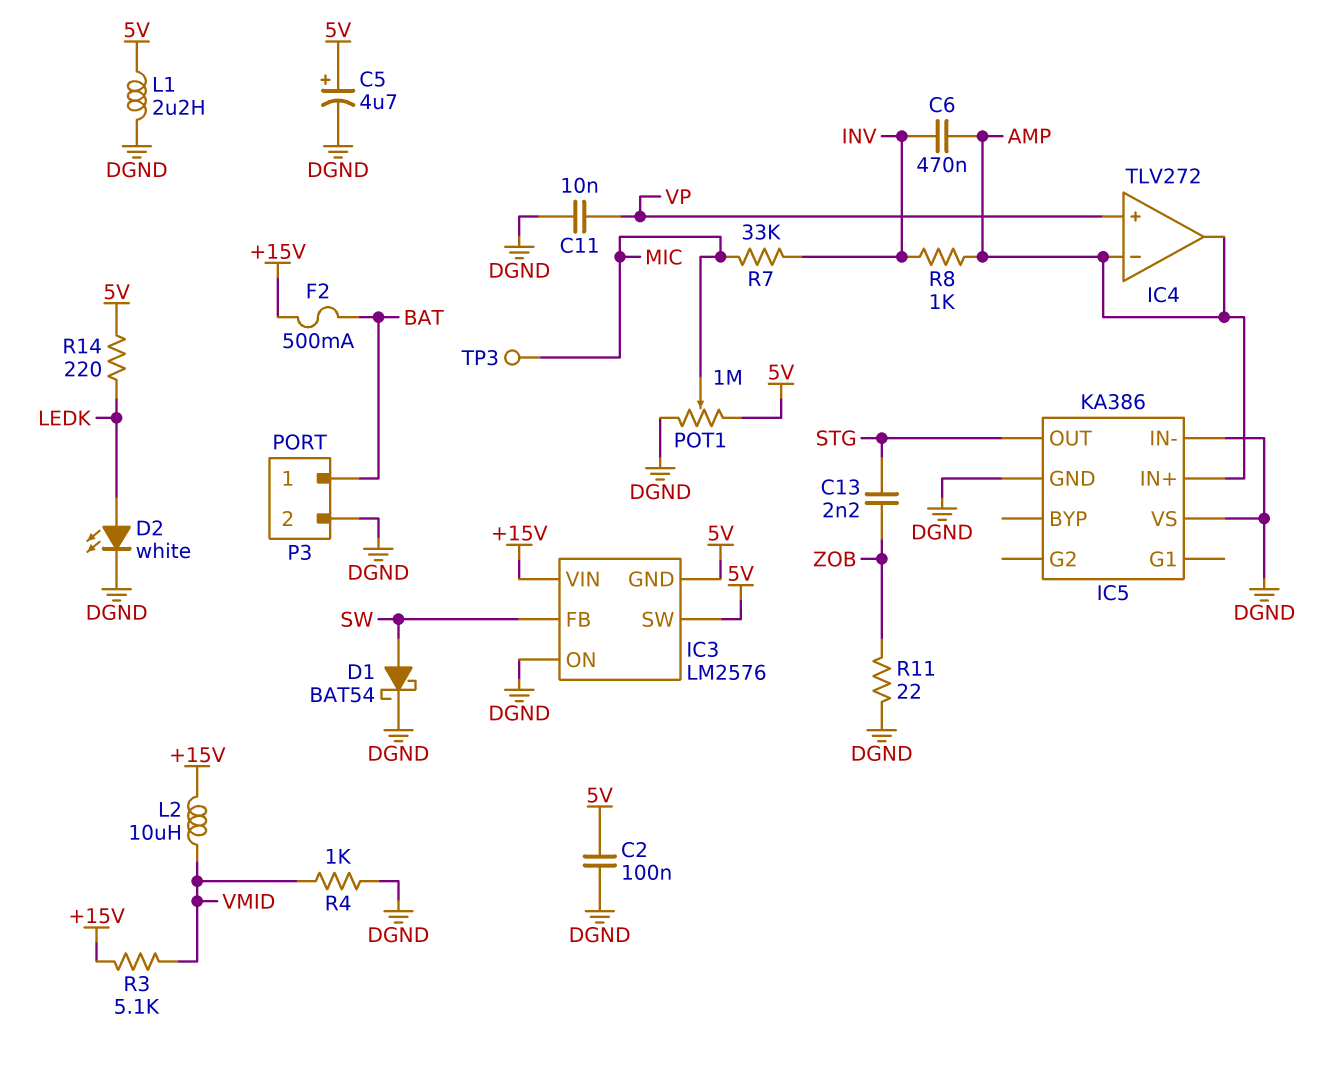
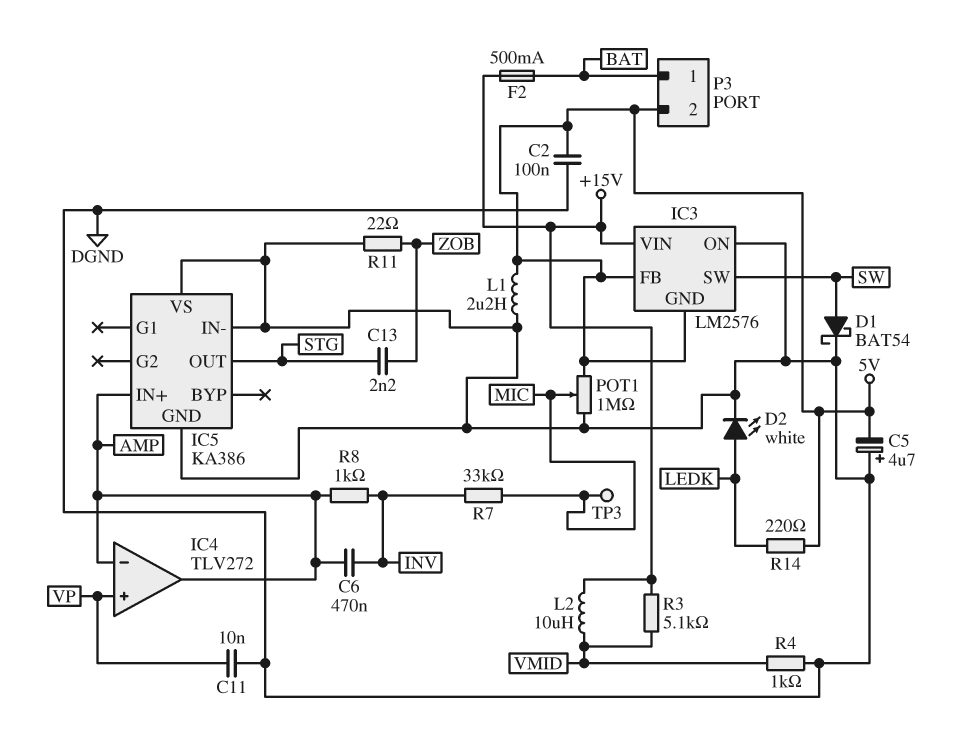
C5: 4.7uF (plus 5V, minus DGND) -> 4.7uF (plus DGND, minus 5V)
IC3 pin FB: SW -> 5V
IC3 pin SW: 5V -> SW
P3 pin 2: DGND -> 5V

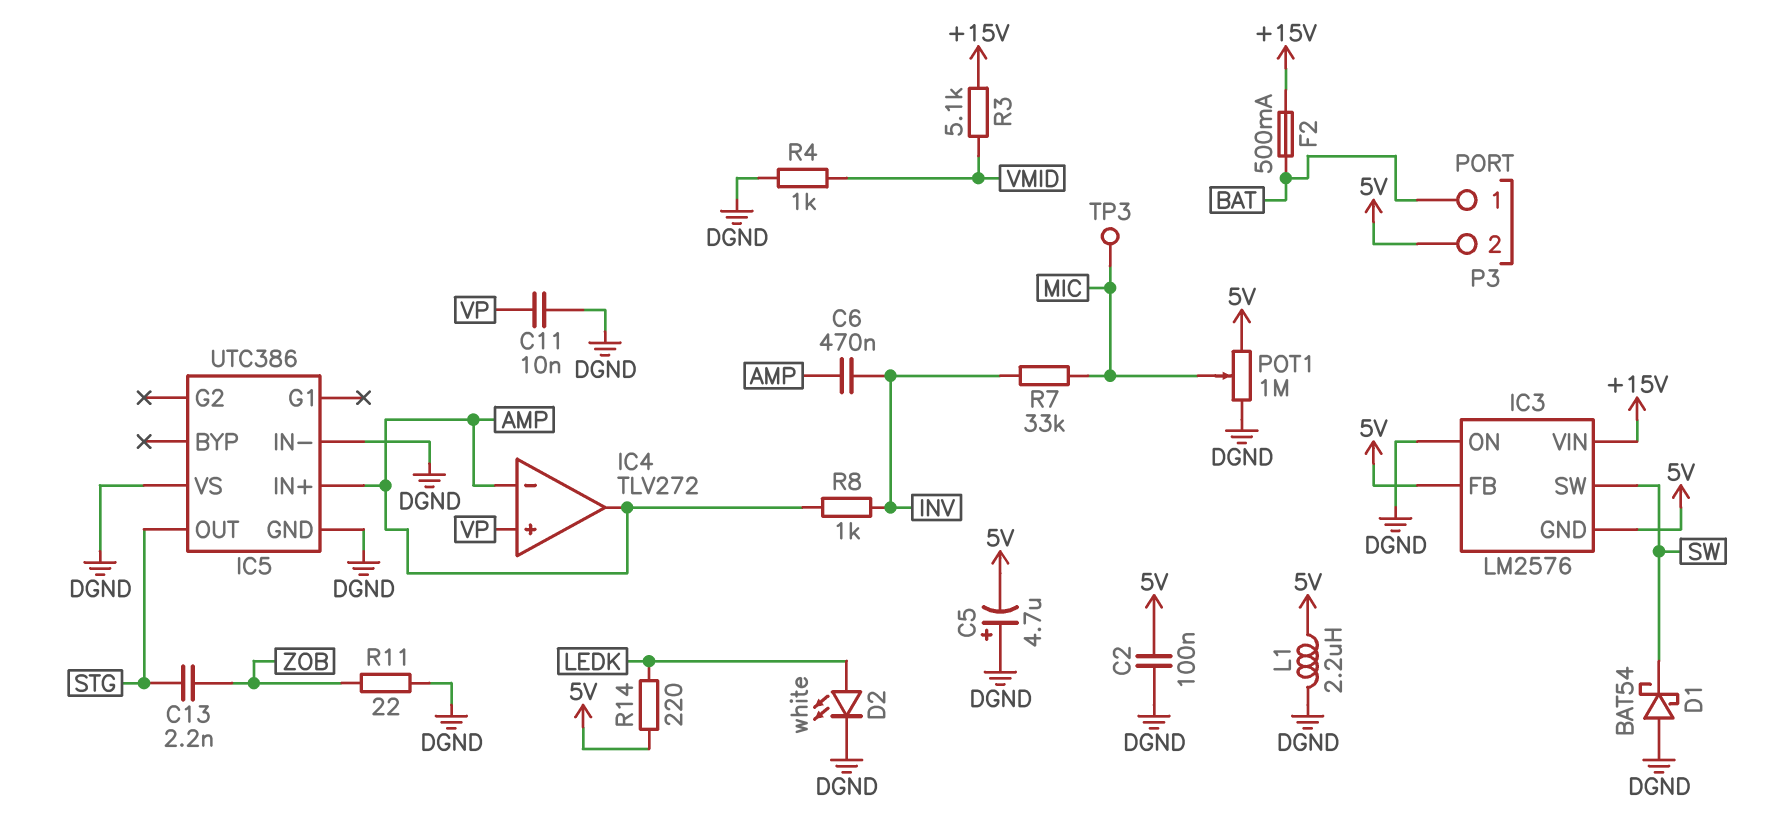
D1: schottky BAT54 (A SW, K DGND) -> schottky BAT54 (A DGND, K SW)
IC5: KA386 -> UTC386
L2: 10uH (+15V, VMID) -> none

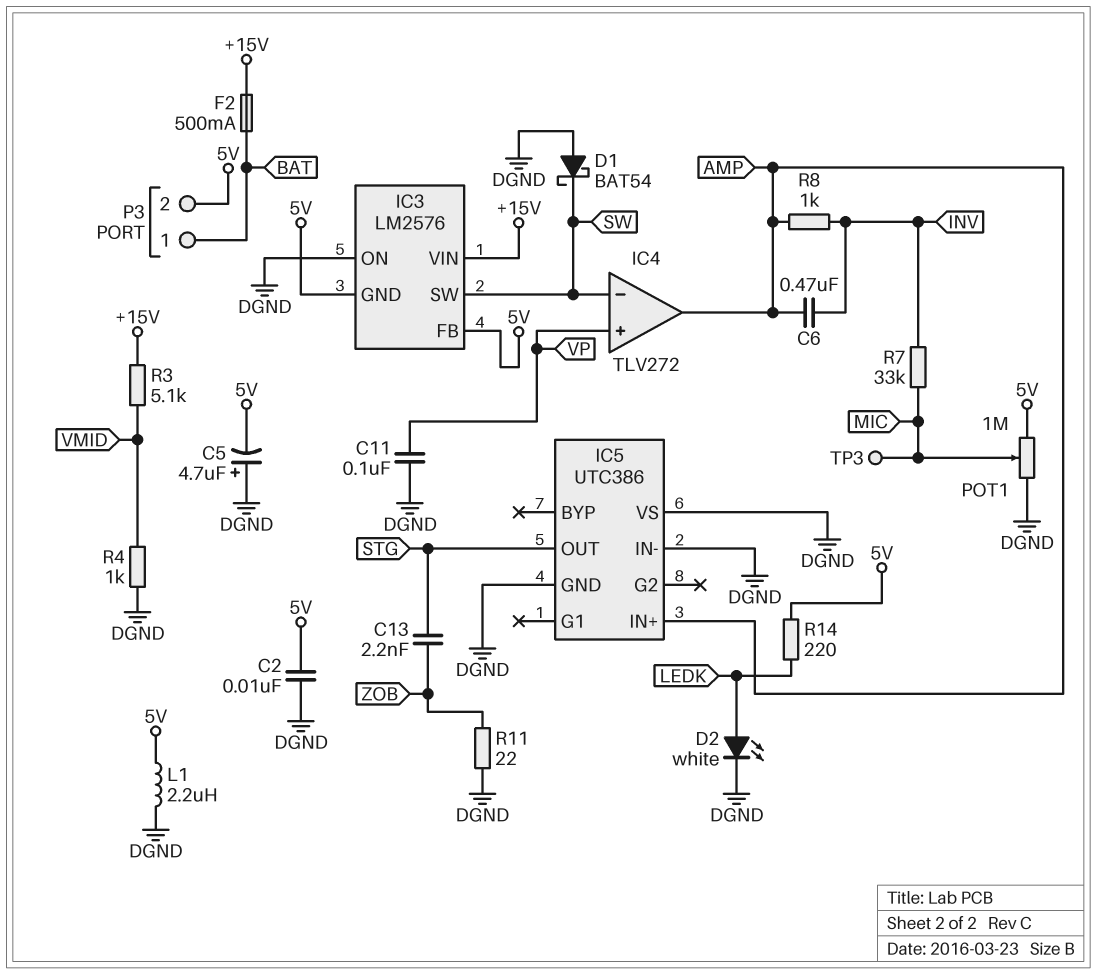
C2: 100nF (5V, DGND) -> 10nF (5V, DGND)
C11: 10nF (DGND, VP) -> 100nF (DGND, VP)
IC4 pin in-: AMP -> SW

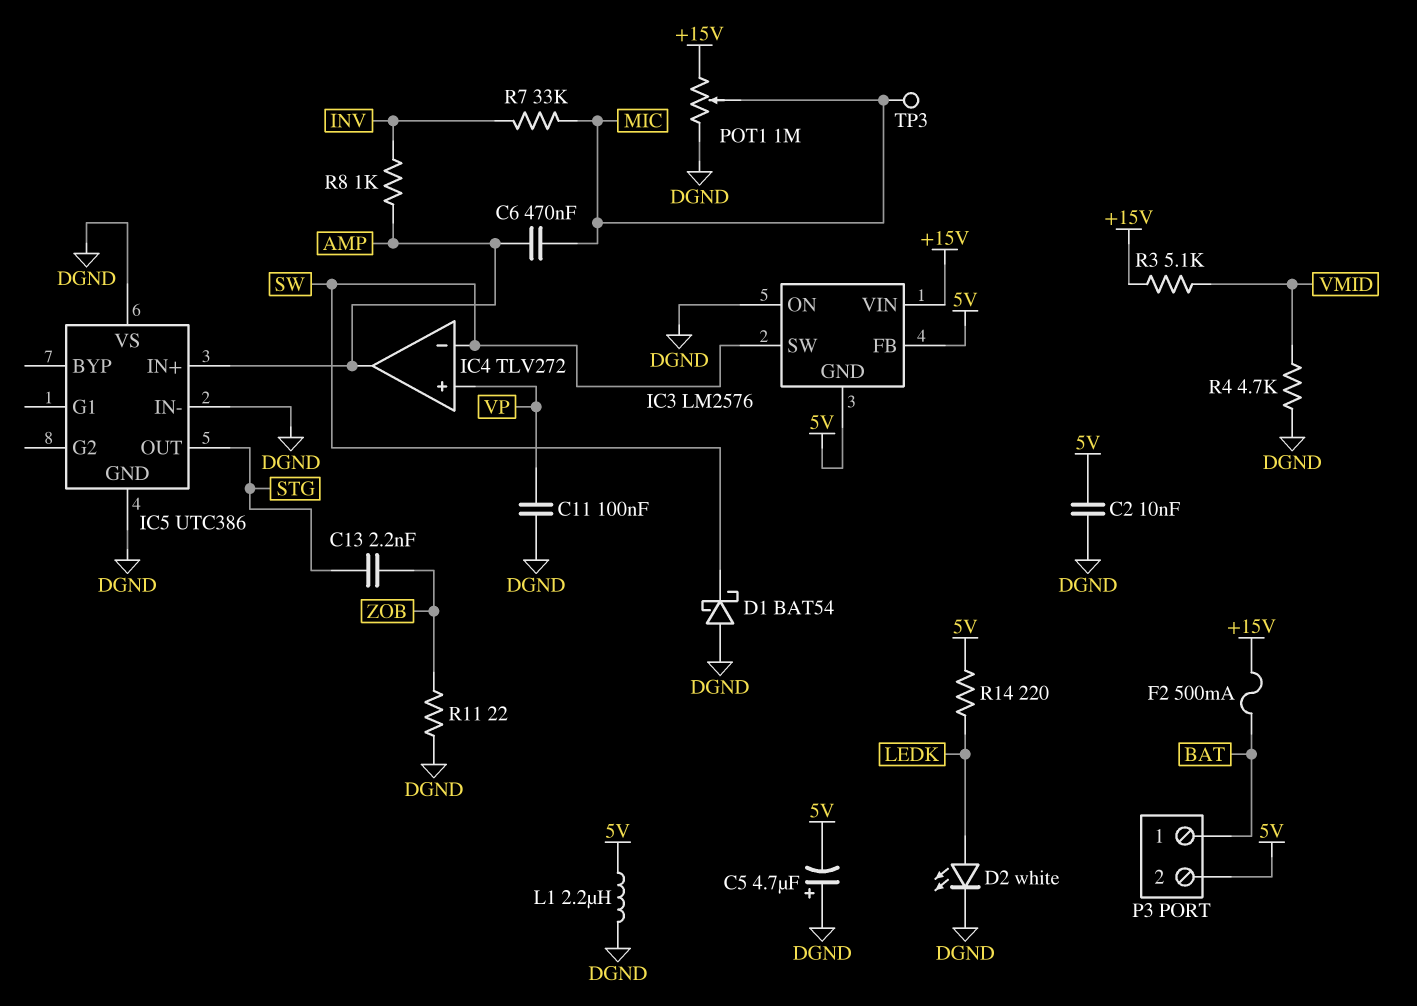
C6: 470nF (AMP, INV) -> 470nF (AMP, MIC)
POT1: 1M (5V, DGND, wiper MIC) -> 1M (+15V, DGND, wiper MIC)
R4: 1k (DGND, VMID) -> 4.7k (DGND, VMID)

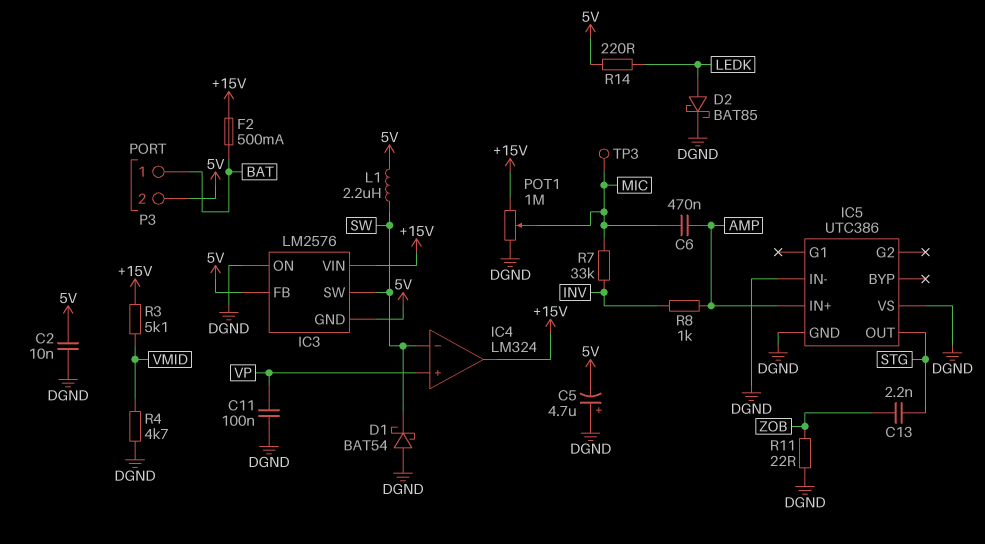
D2: LED white (A LEDK, K DGND) -> schottky BAT85 (A LEDK, K DGND)
IC4: TLV272 -> LM324
IC4 pin out: AMP -> +15V
L1: 2.2uH (5V, DGND) -> 2.2uH (5V, SW)

